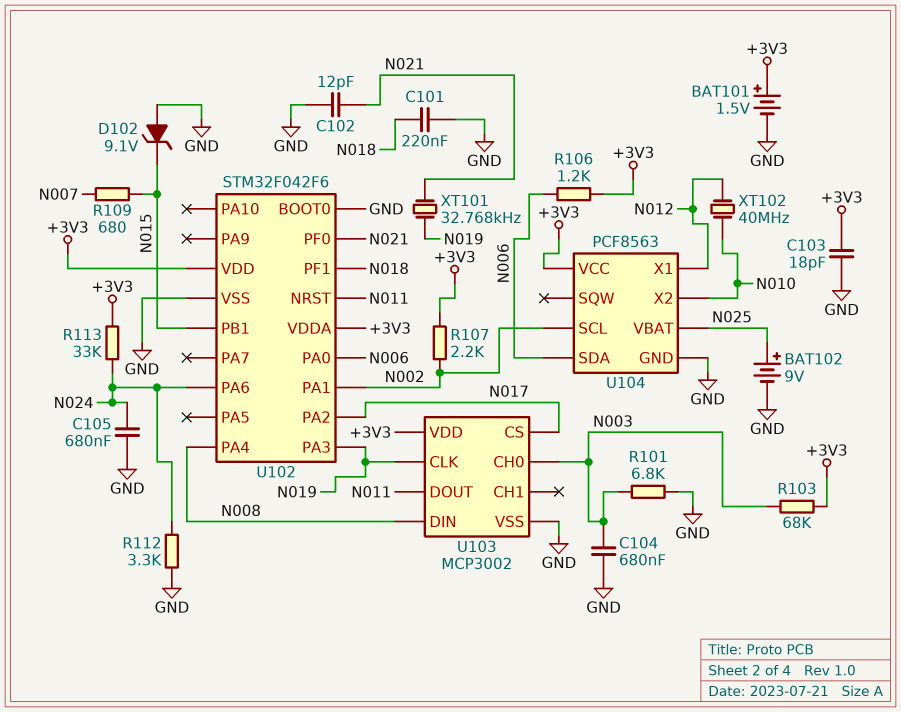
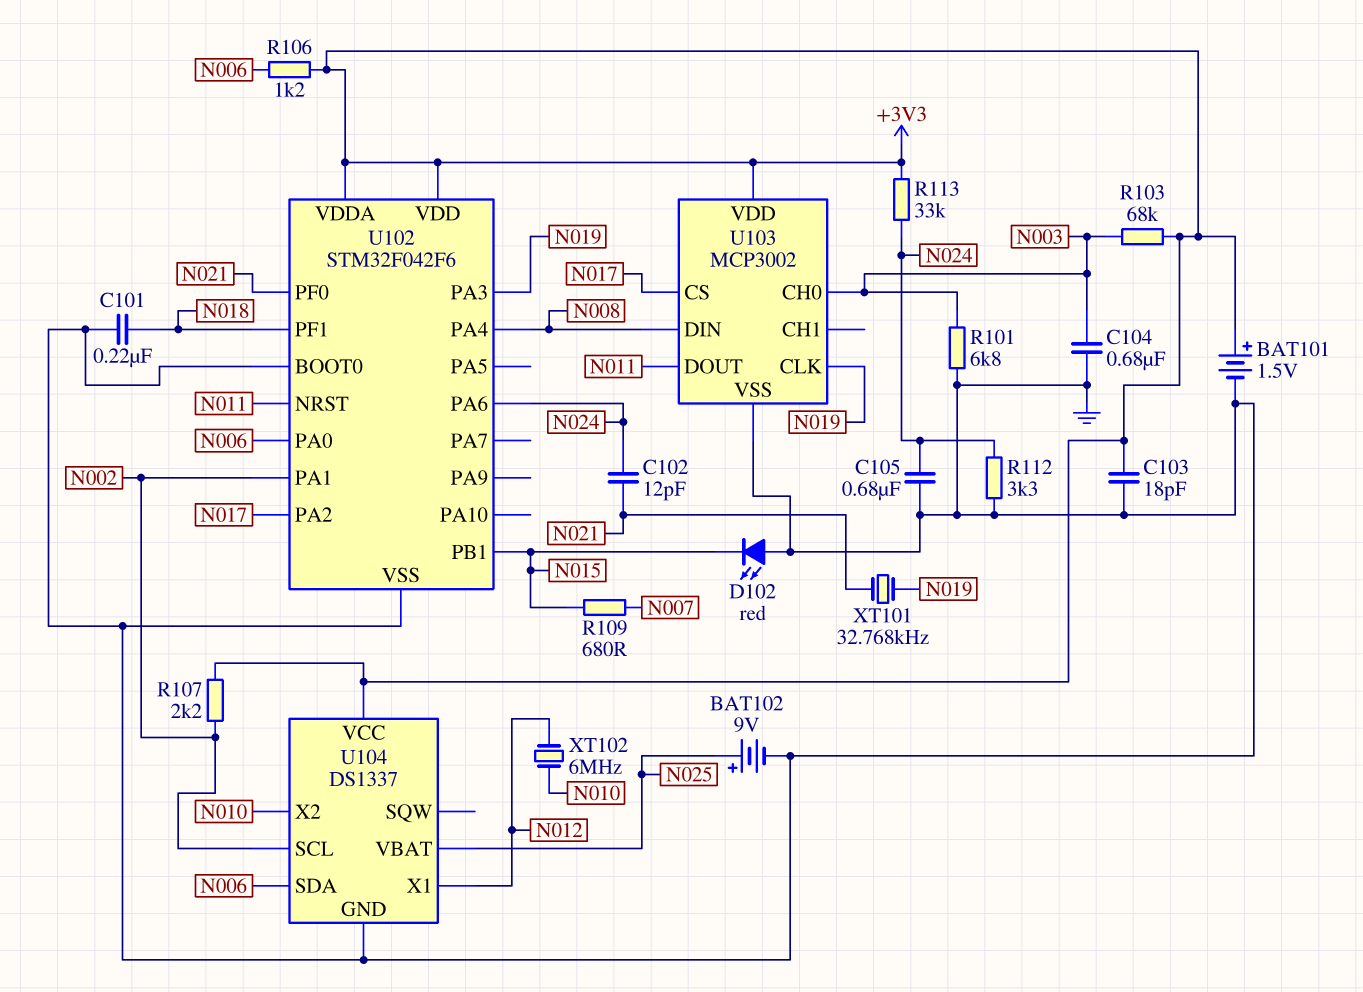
C102: 12pF (GND, N021) -> 12pF (N021, N024)
D102: zener 9.1V (A GND, K N015) -> LED red (A GND, K N015)
U104: PCF8563 -> DS1337
XT102: 40MHz (N010, N012) -> 6MHz (N010, N012)

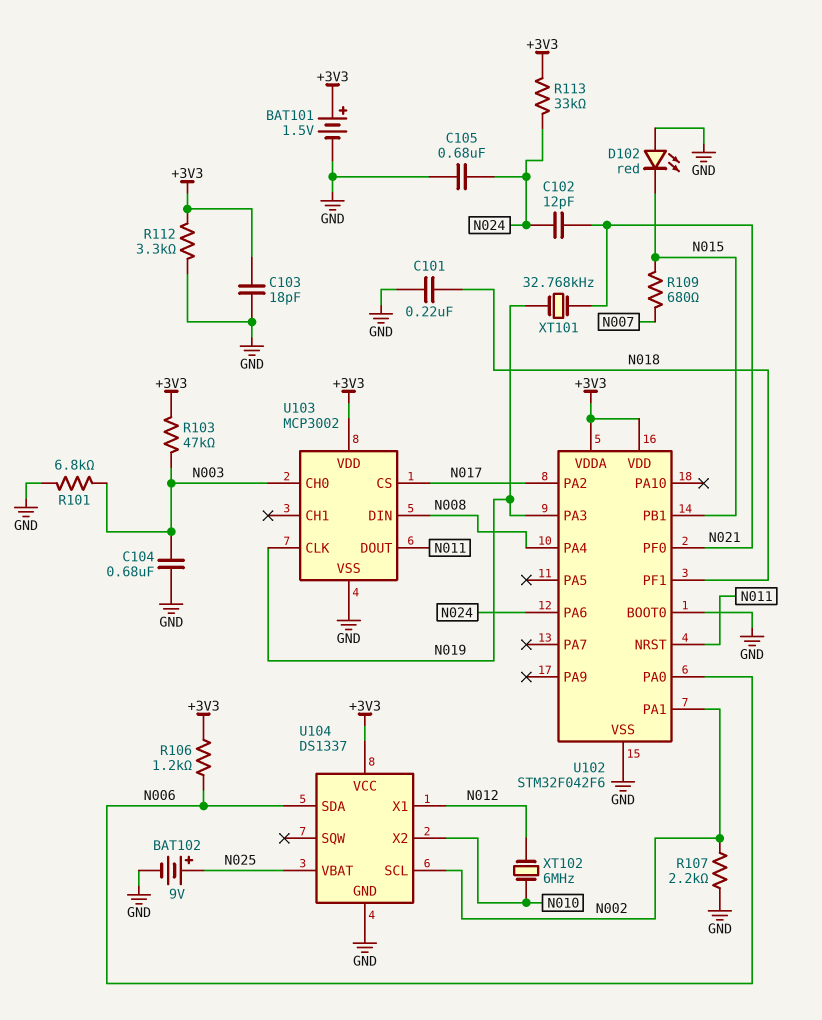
R103: 68k (+3V3, N003) -> 47k (+3V3, N003)
R107: 2.2k (+3V3, N002) -> 2.2k (GND, N002)
R112: 3.3k (GND, N024) -> 3.3k (+3V3, GND)

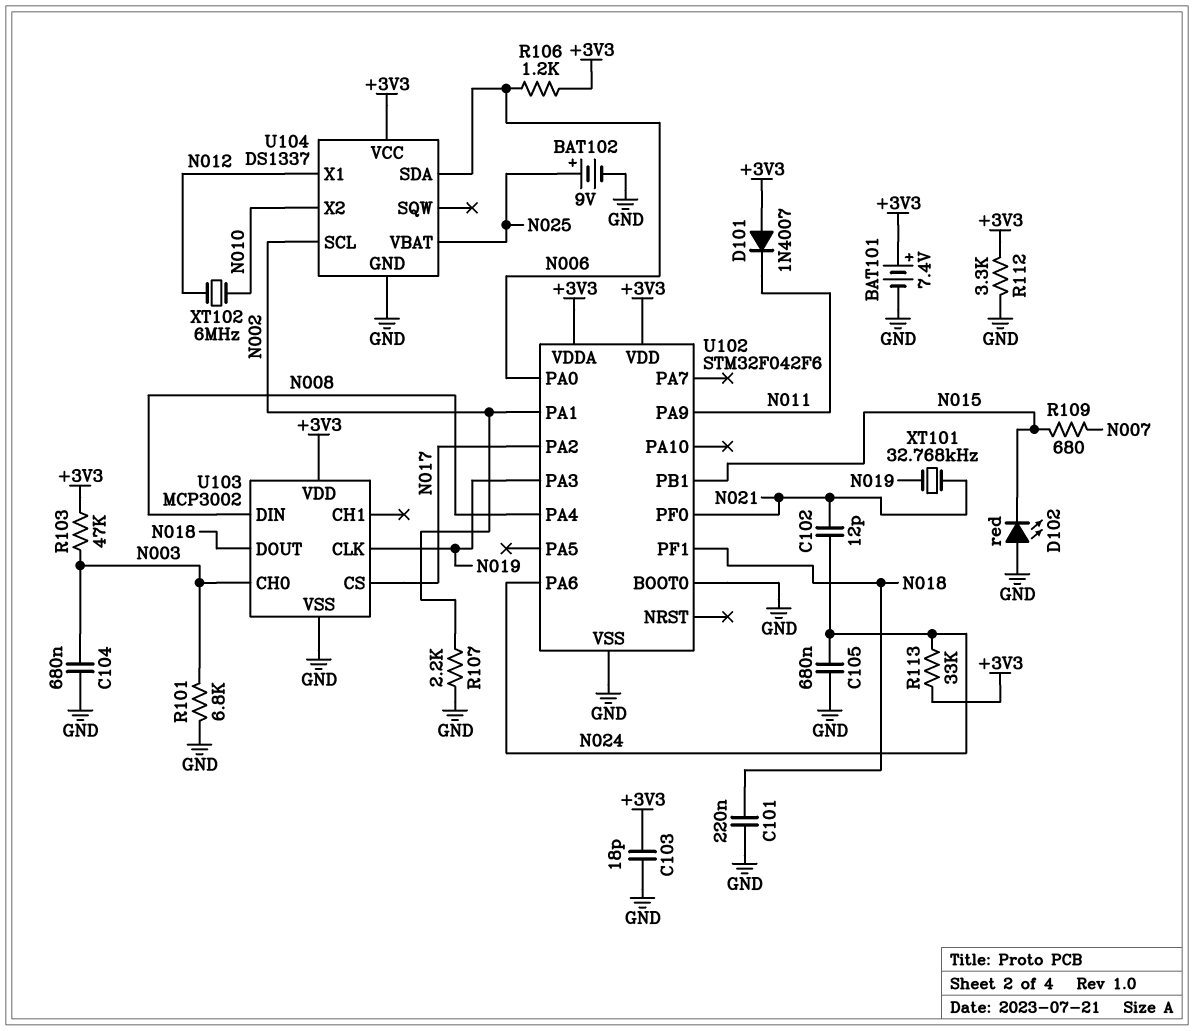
BAT101: 1.5V (plus +3V3, minus GND) -> 7.4V (plus +3V3, minus GND)
D101: none -> diode 1N4007 (A +3V3, K N011)
U102 pin NRST: N011 -> none
U102 pin PA9: none -> N011
U103 pin DOUT: N011 -> N018

